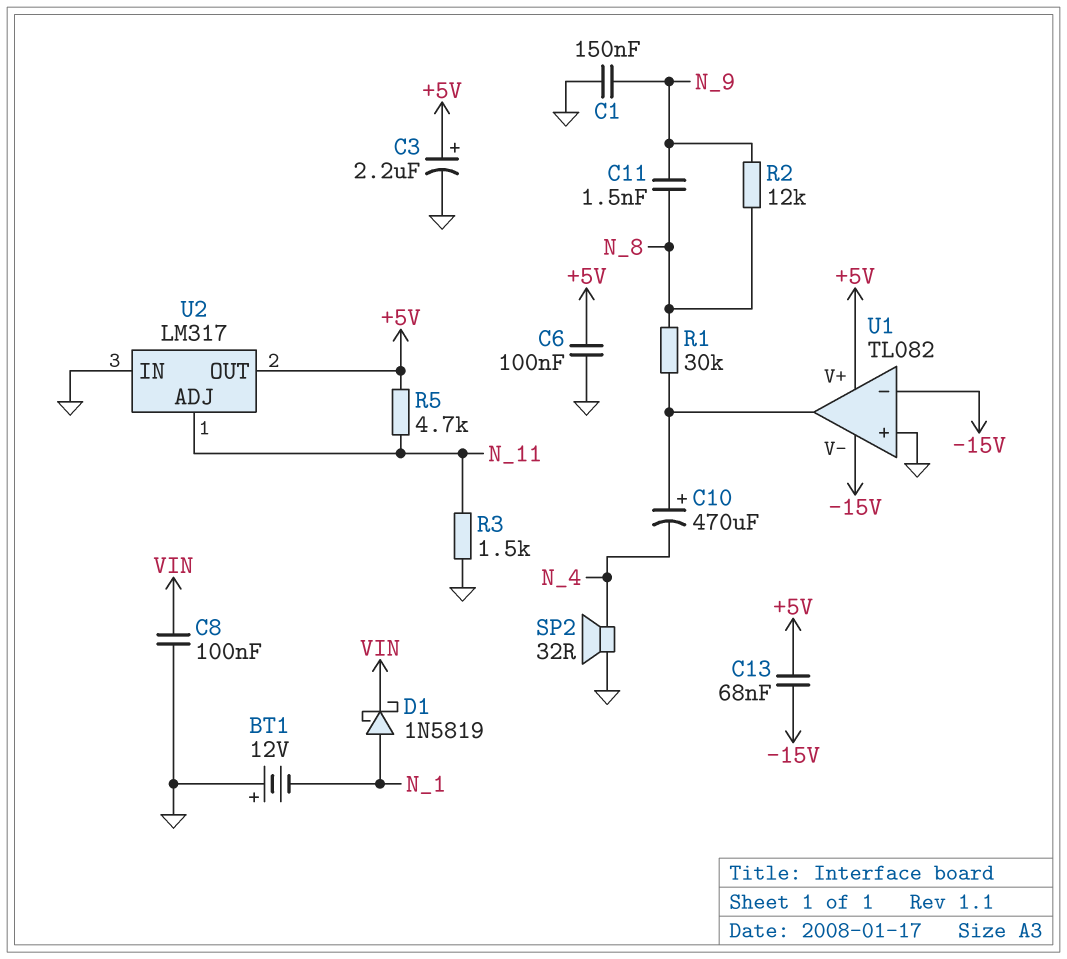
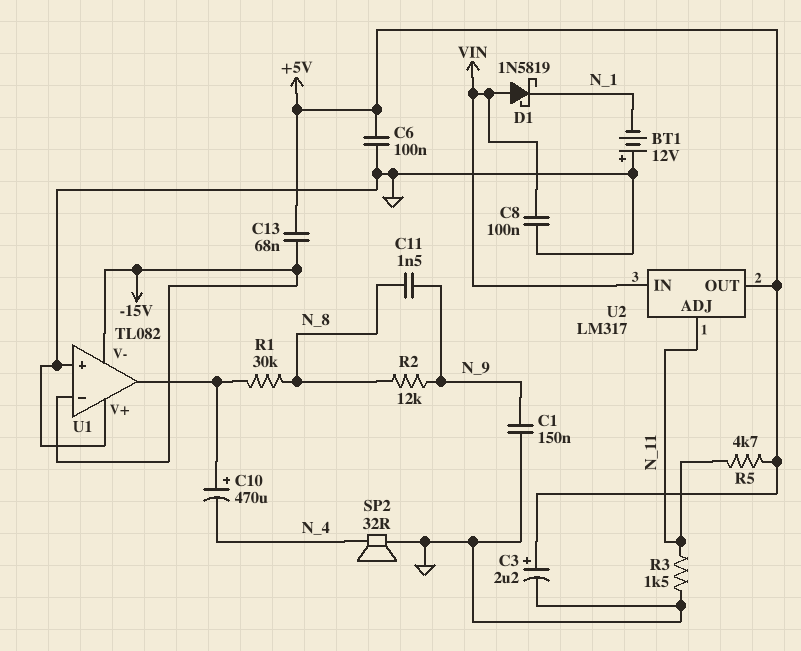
D1: schottky 1N5819 (A N_1, K VIN) -> schottky 1N5819 (A VIN, K N_1)
U1 pin V+: +5V -> GND
U2 pin IN: GND -> VIN

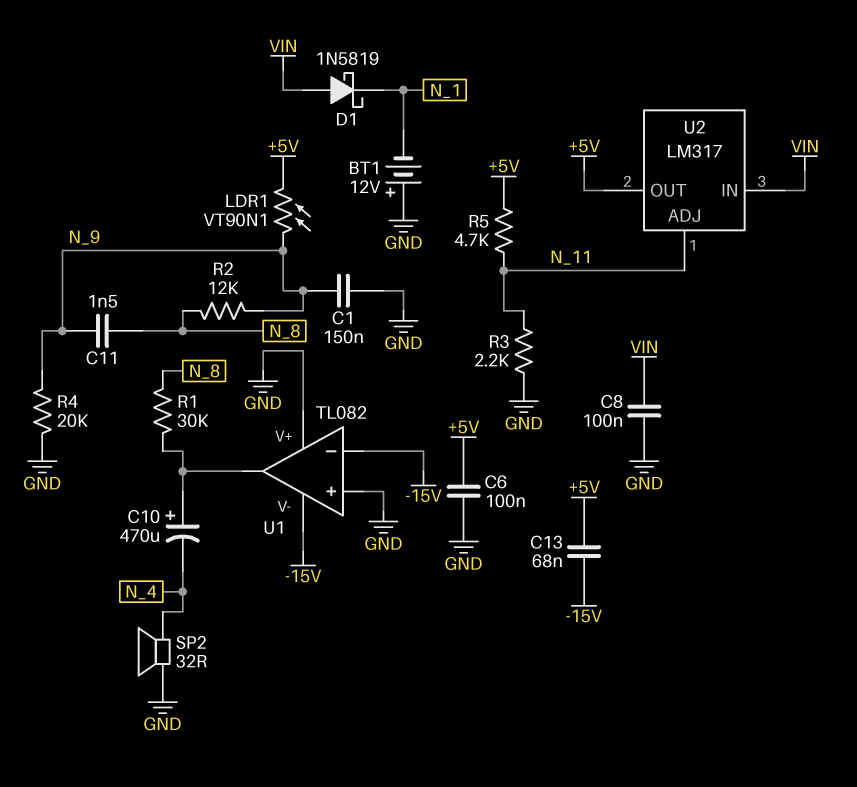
C3: 2.2uF (plus +5V, minus GND) -> none
LDR1: none -> VT90N1 (+5V, N_9)
R3: 1.5k (GND, N_11) -> 2.2k (GND, N_11)
R4: none -> 20k (GND, N_9)

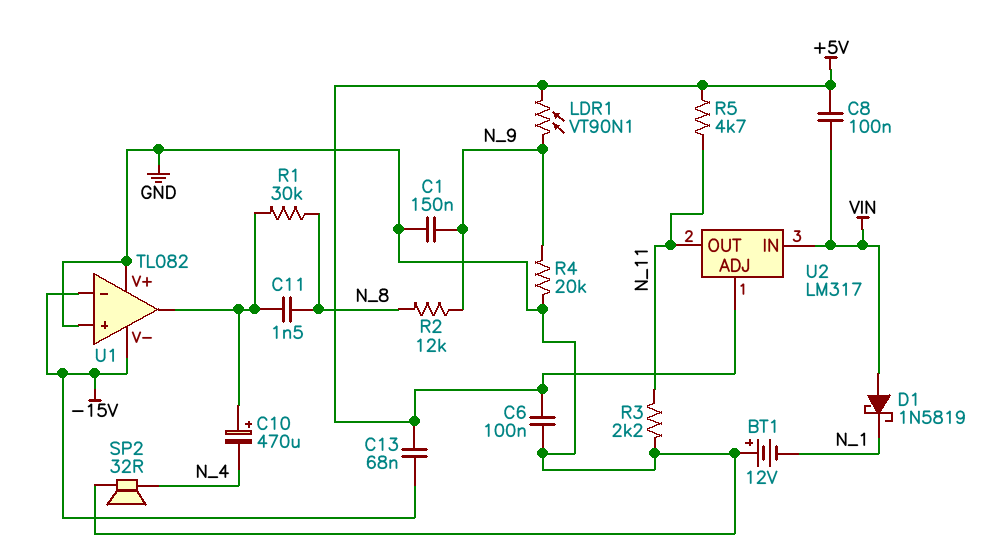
C8: 100nF (GND, VIN) -> 100nF (+5V, VIN)
C11: 1.5nF (N_8, N_9) -> 1.5nF (N_8, U1/out)
U2 pin ADJ: N_11 -> +5V
U2 pin OUT: +5V -> N_11

